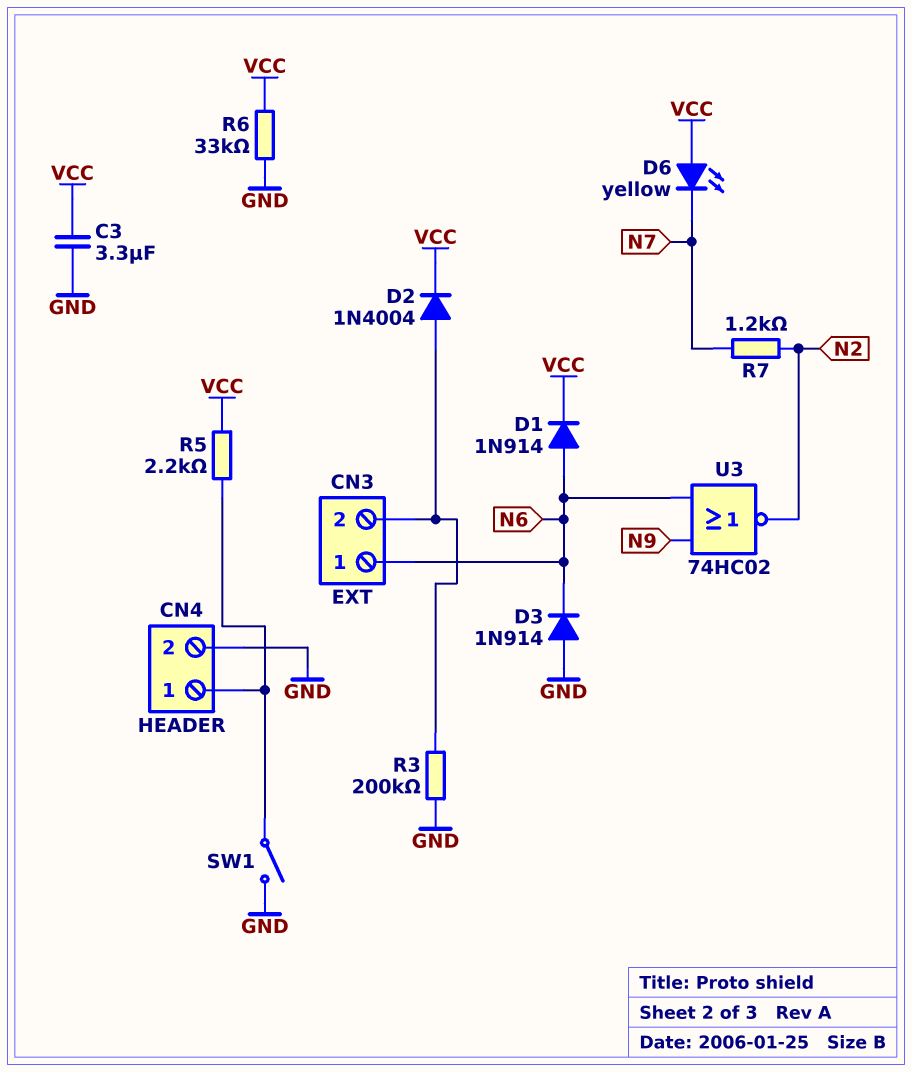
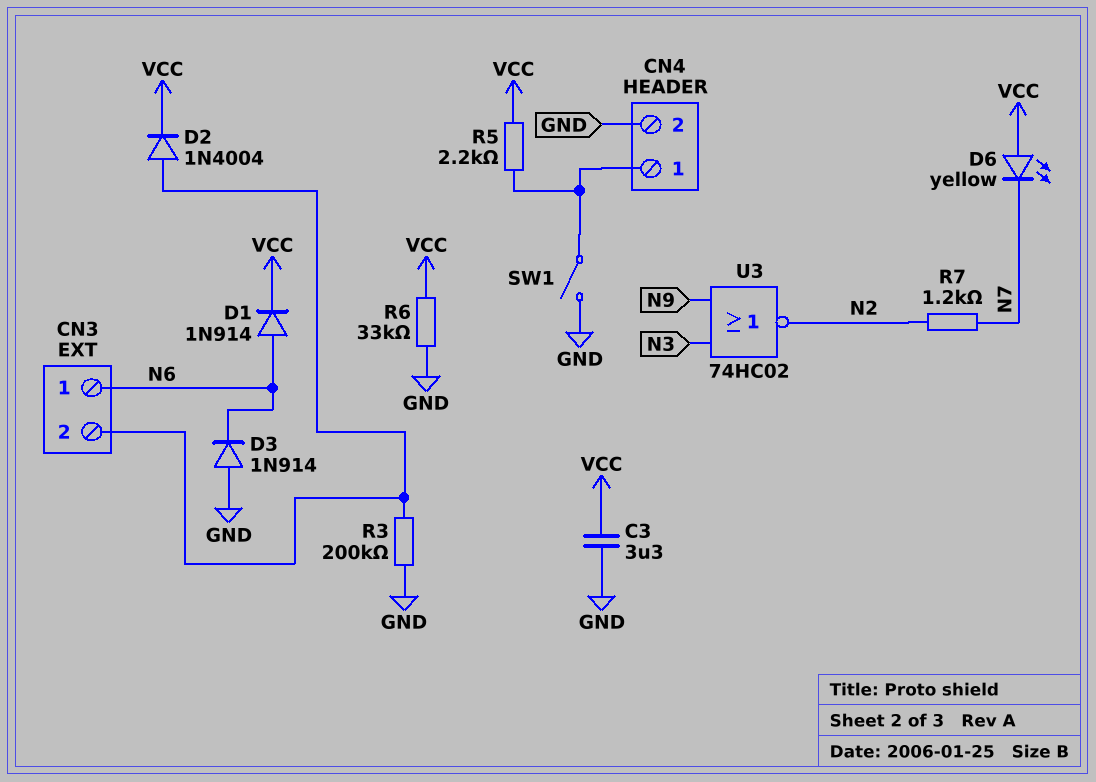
U3: NOR 74HC02 (in N6, in N9, out N2) -> NOR 74HC02 (in N3, in N9, out N2)

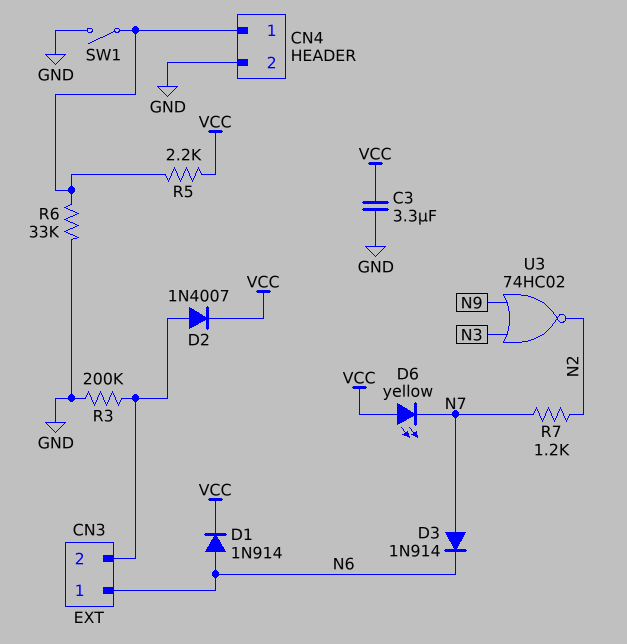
D2: diode 1N4004 (A CN3/2, K VCC) -> diode 1N4007 (A CN3/2, K VCC)
D3: diode 1N914 (A GND, K N6) -> diode 1N914 (A N7, K N6)
R6: 33k (GND, VCC) -> 33k (CN4/1, GND)

